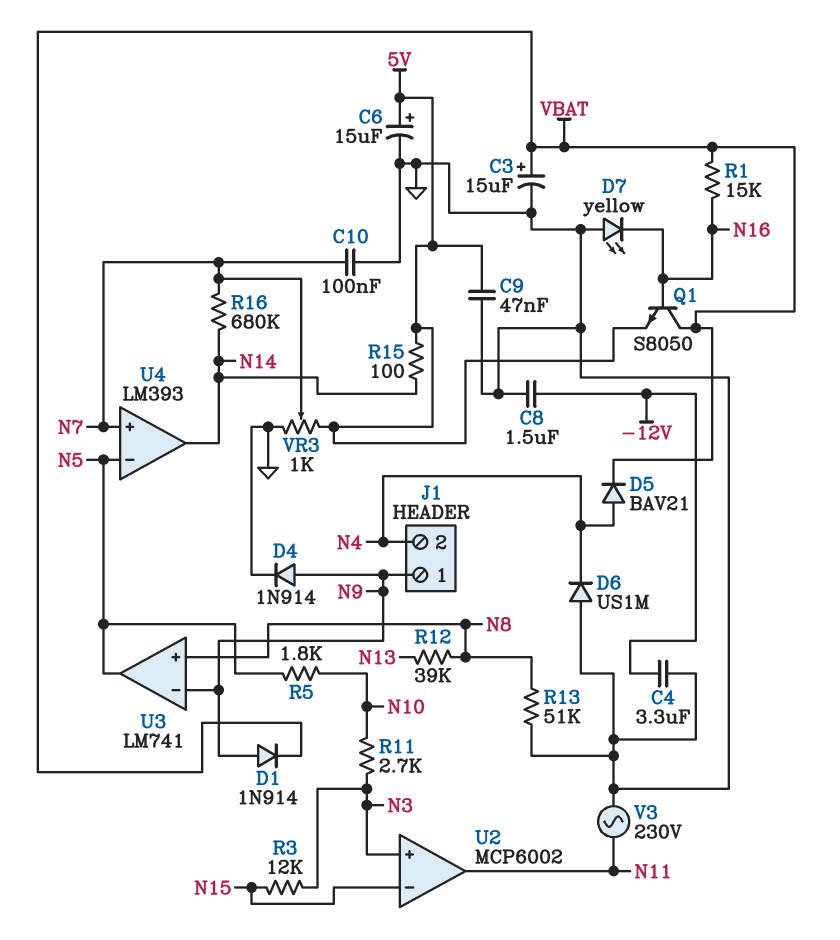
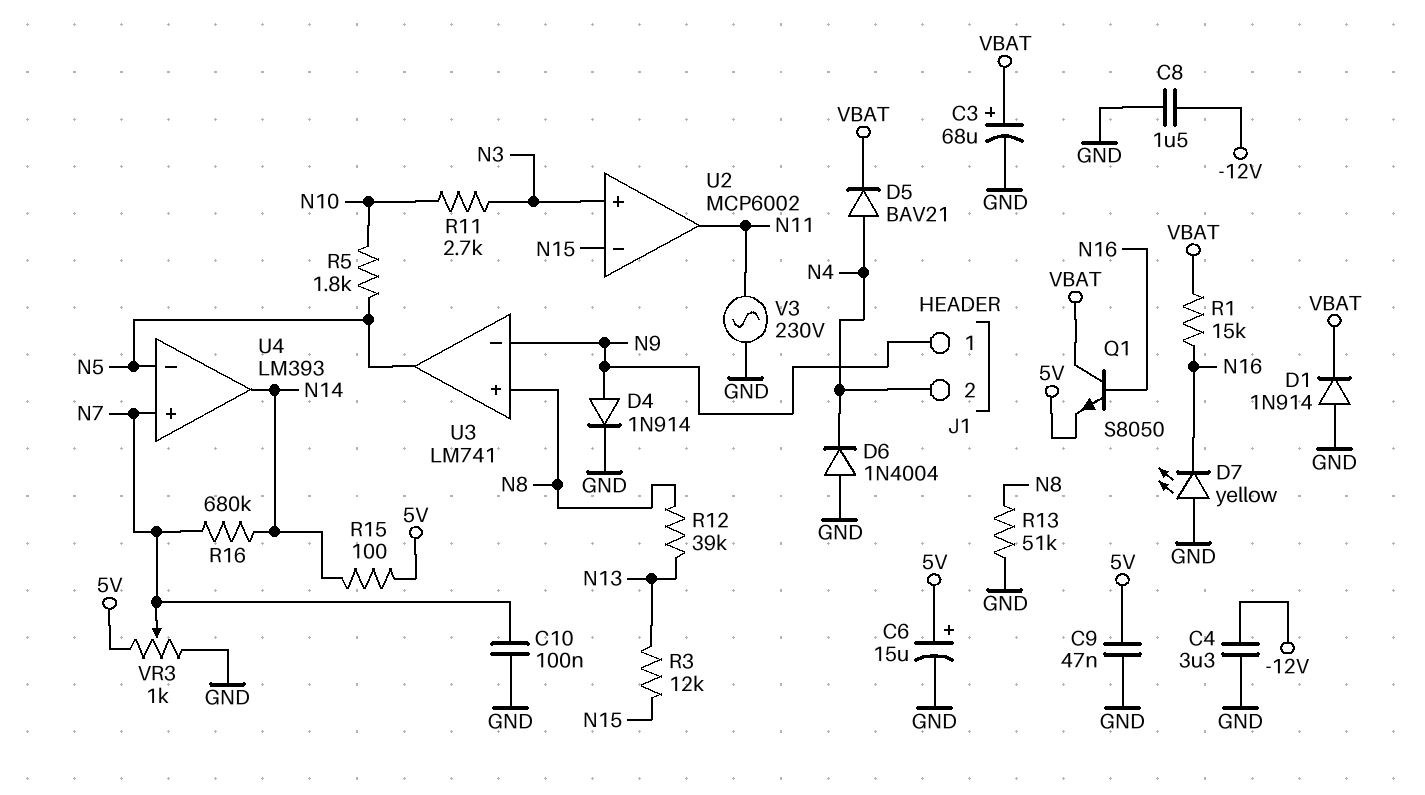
C3: 15uF (plus VBAT, minus GND) -> 68uF (plus VBAT, minus GND)
D1: diode 1N914 (A N9, K VBAT) -> diode 1N914 (A GND, K VBAT)
D6: diode US1M (A GND, K N4) -> diode 1N4004 (A GND, K N4)
R3: 12k (N3, N15) -> 12k (N13, N15)

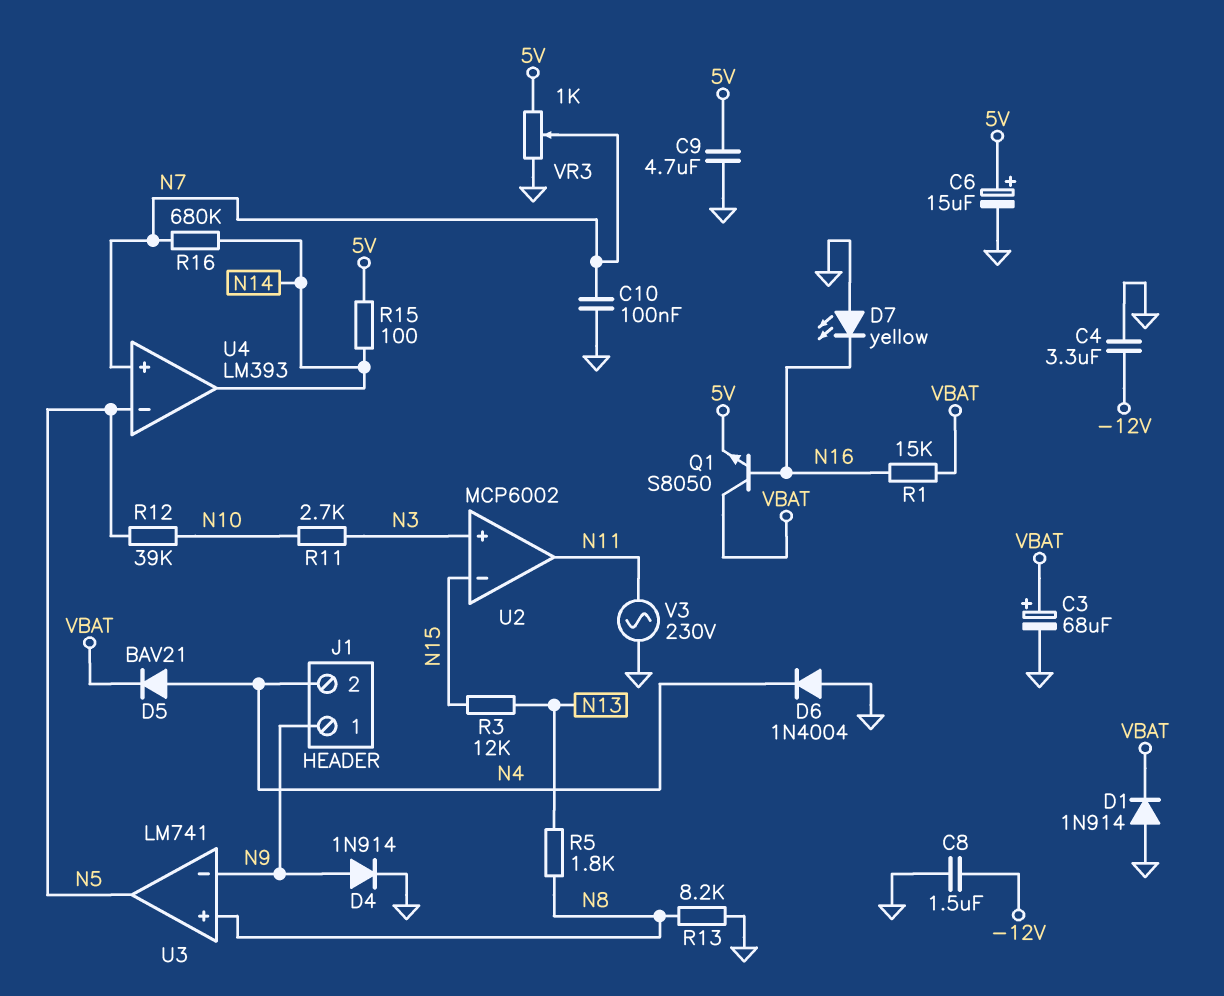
C9: 47nF (5V, GND) -> 4.7uF (5V, GND)
R5: 1.8k (N5, N10) -> 1.8k (N8, N13)
R12: 39k (N8, N13) -> 39k (N5, N10)
R13: 51k (GND, N8) -> 8.2k (GND, N8)

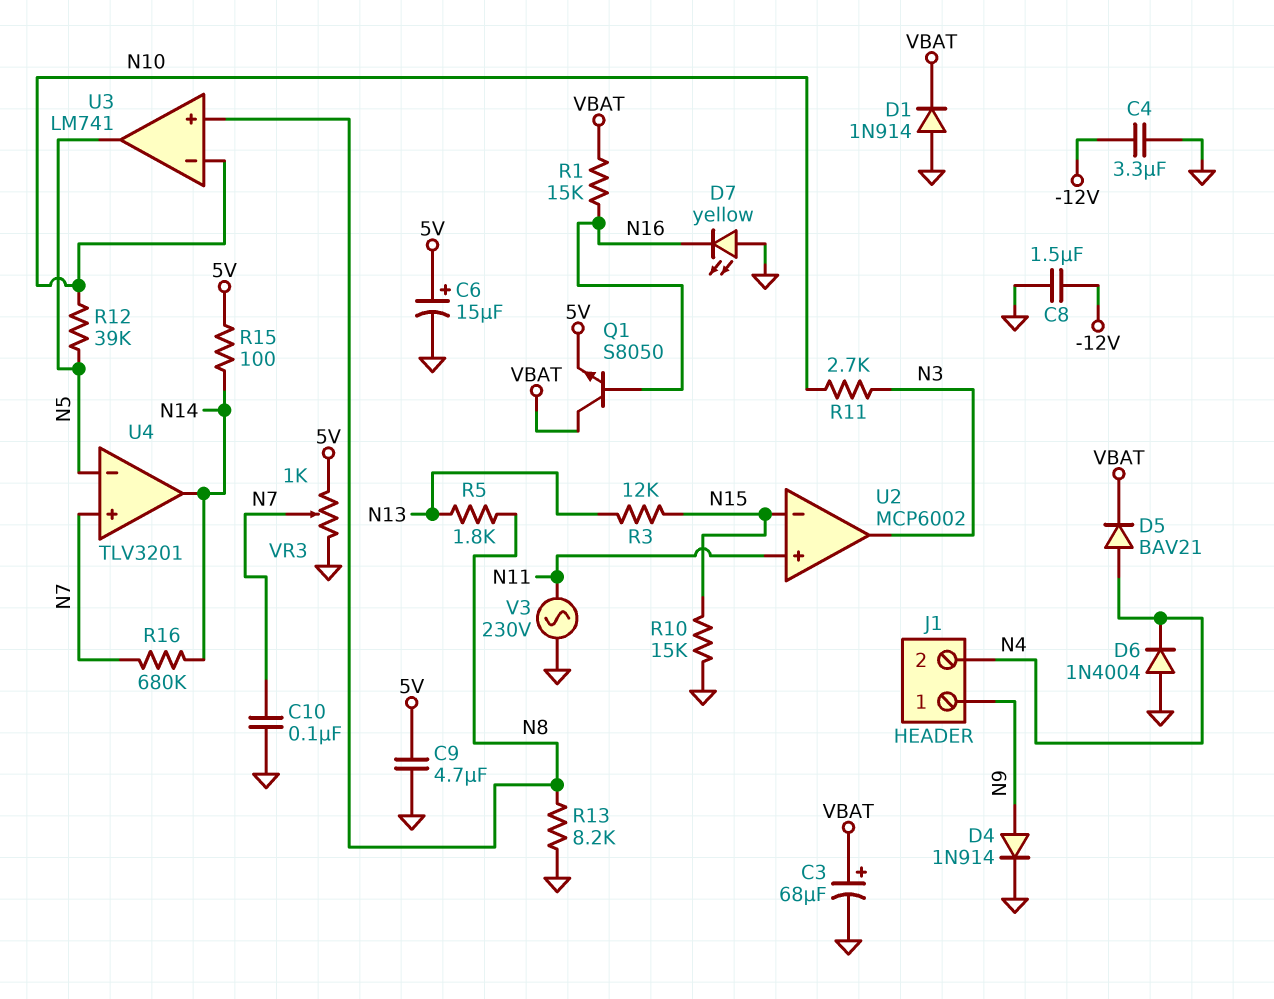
R10: none -> 15k (GND, N15)
U2 pin in+: N3 -> N11
U2 pin out: N11 -> N3
U3 pin in-: N9 -> N10
U4: LM393 -> TLV3201

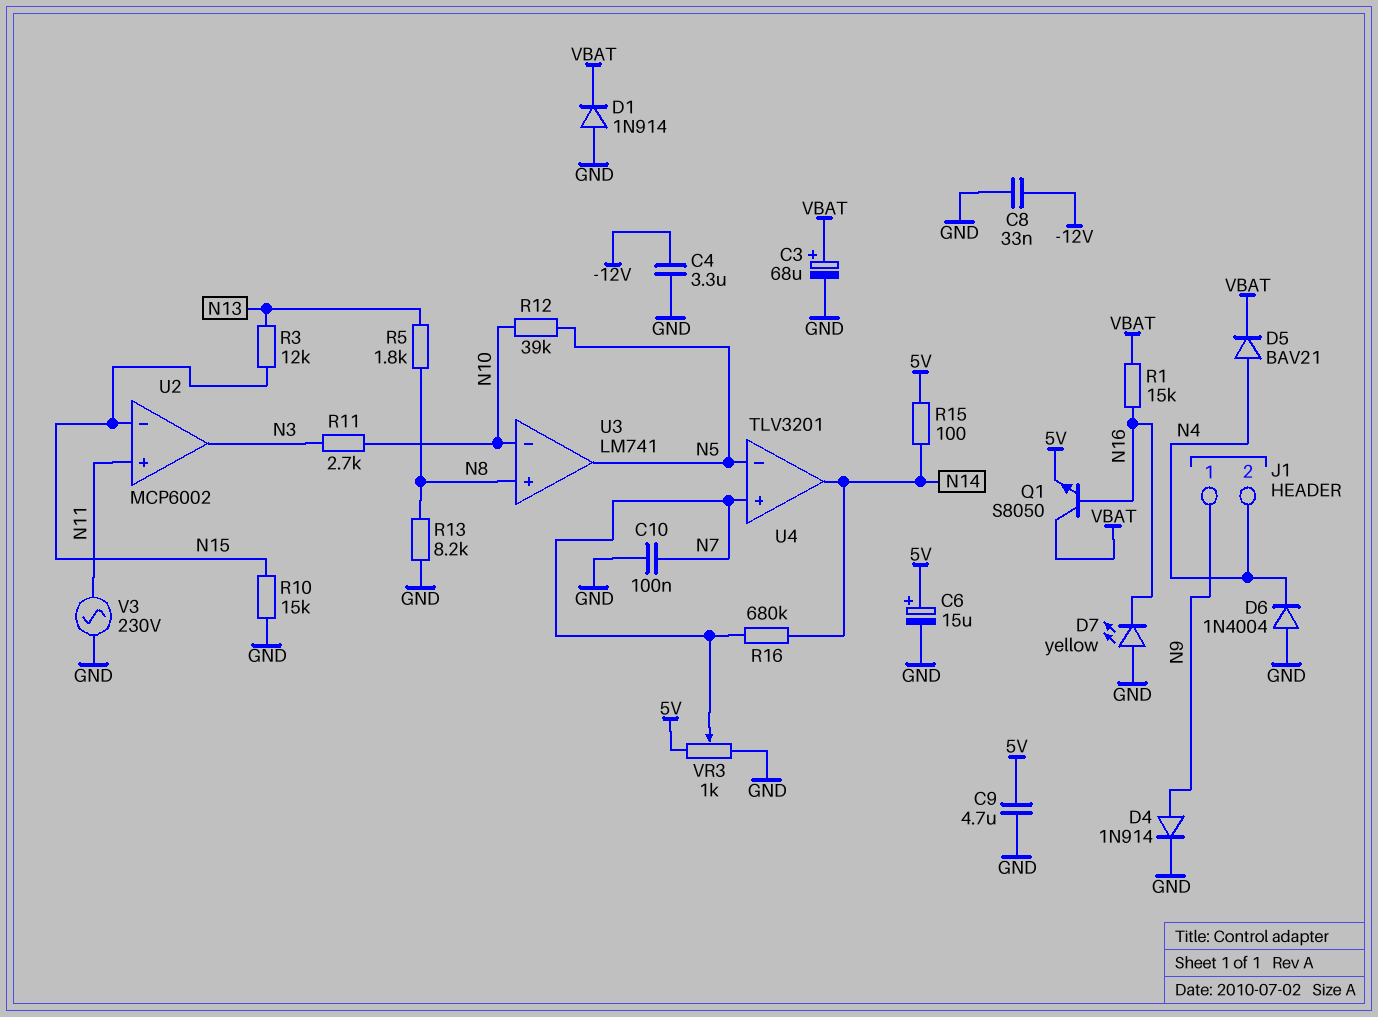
C8: 1.5uF (-12V, GND) -> 33nF (-12V, GND)

